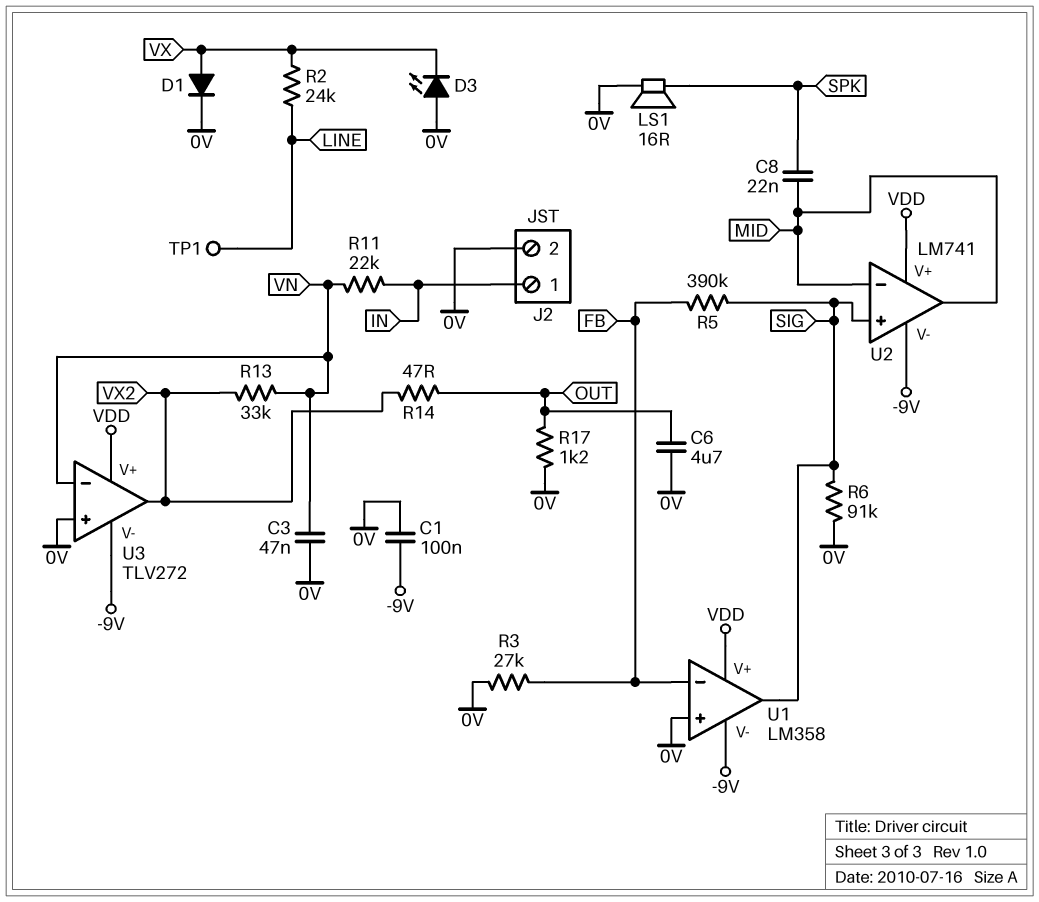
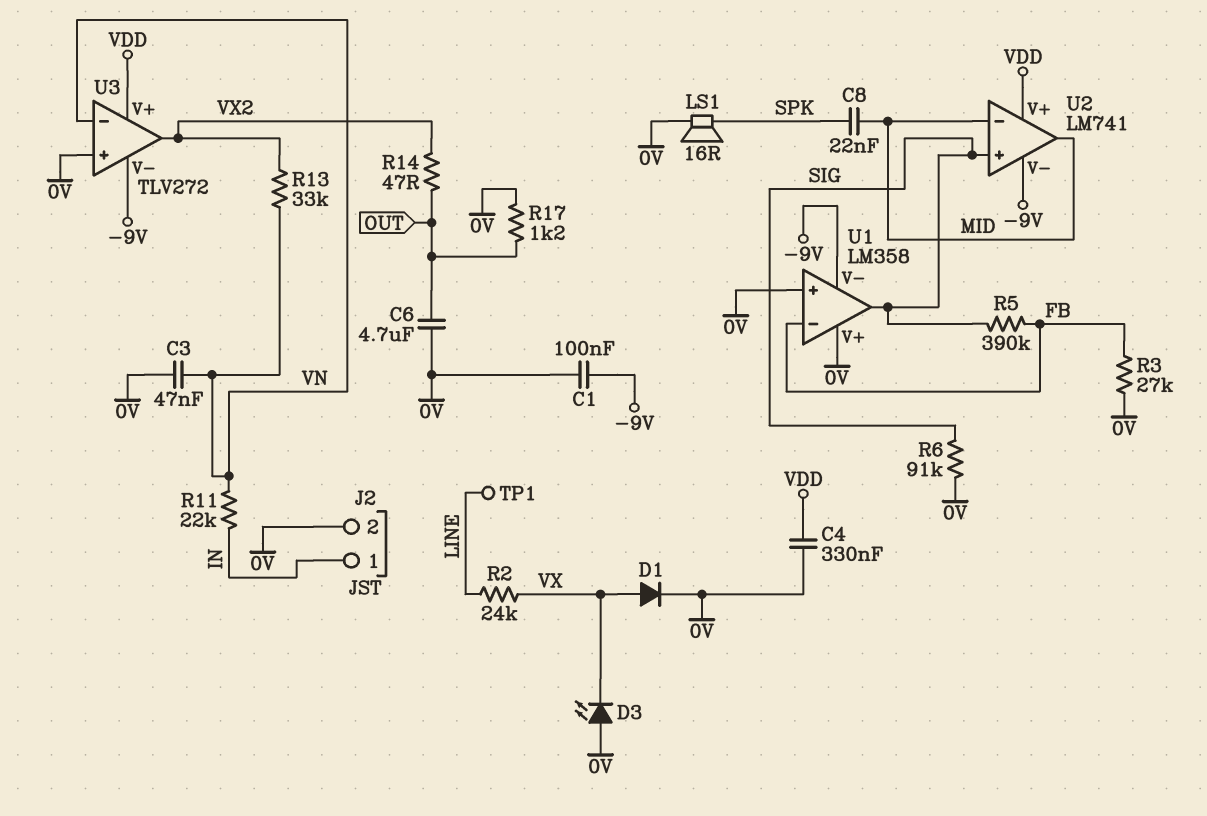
C4: none -> 330nF (0V, VDD)
U1 pin V+: VDD -> 0V

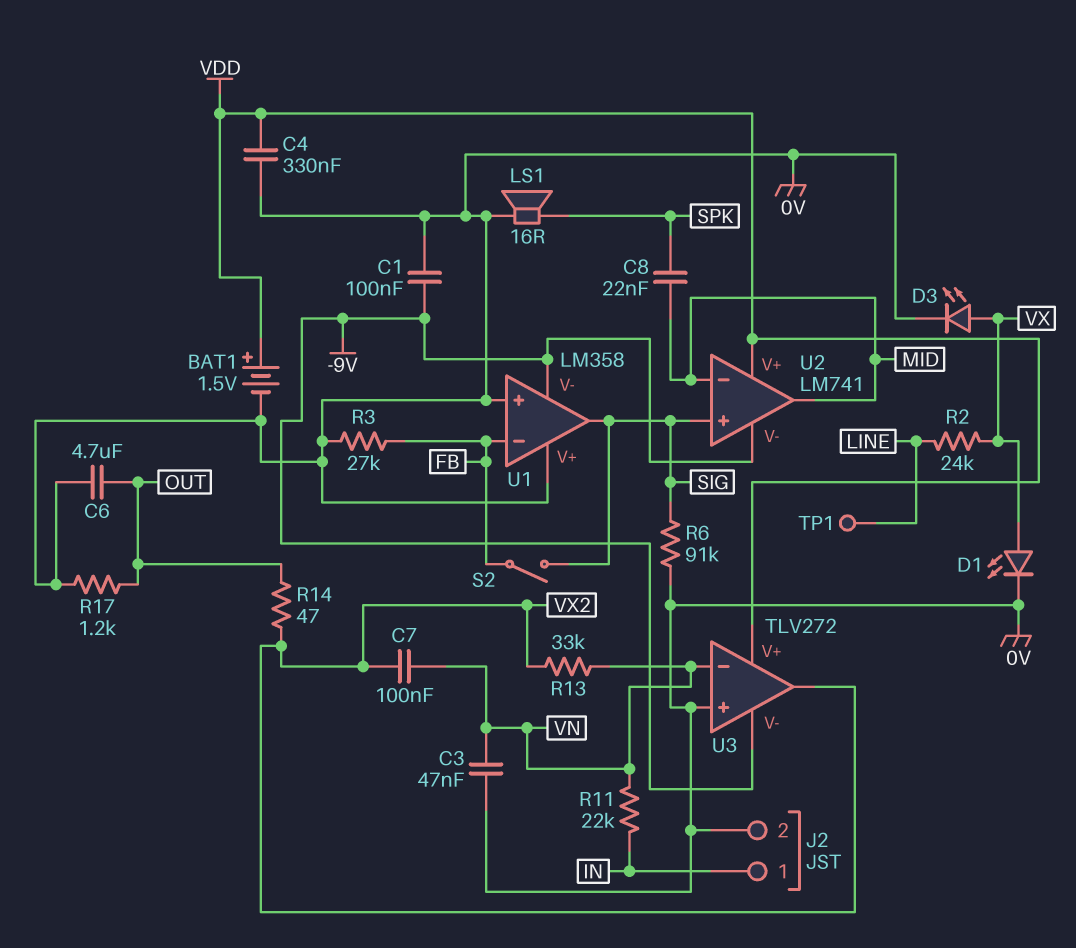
BAT1: none -> 1.5V (plus VDD, minus 0V)
C7: none -> 100nF (VN, VX2)
D1: diode (A VX, K 0V) -> LED (A VX, K 0V)
D3: LED (A 0V, K VX) -> LED (A VX, K 0V)
R5: 390k (FB, SIG) -> none
S2: none -> switch (FB, SIG)

